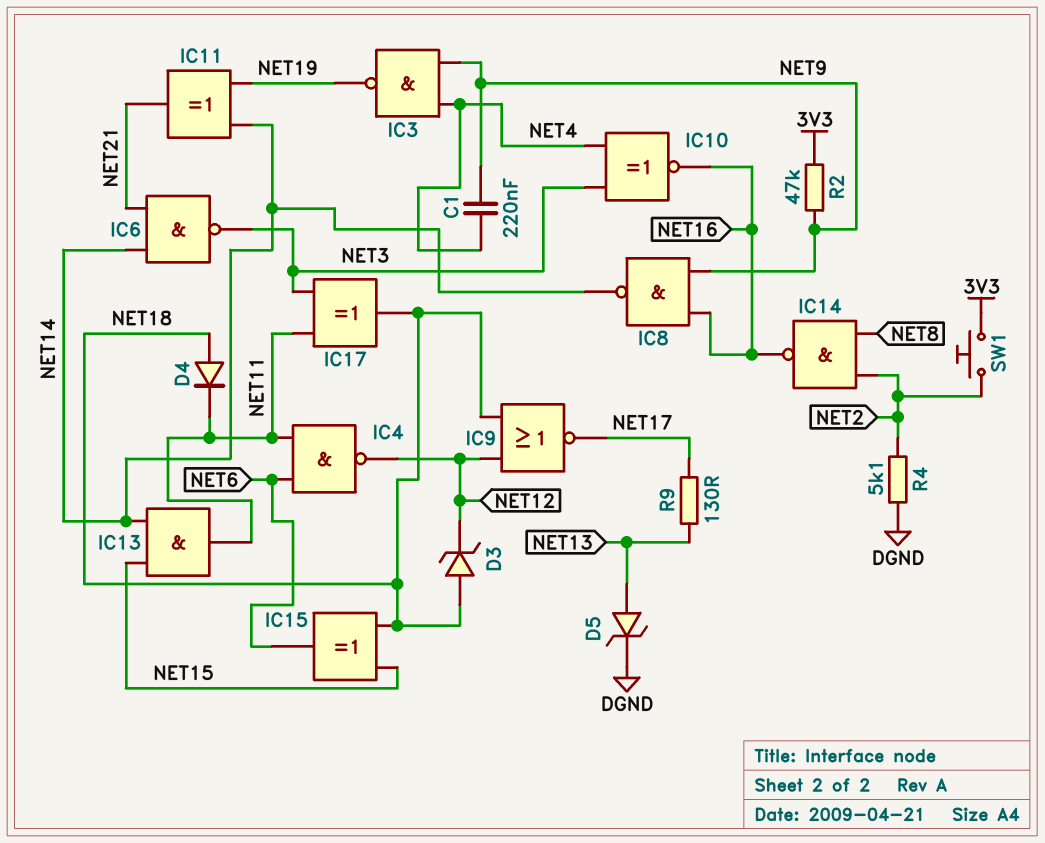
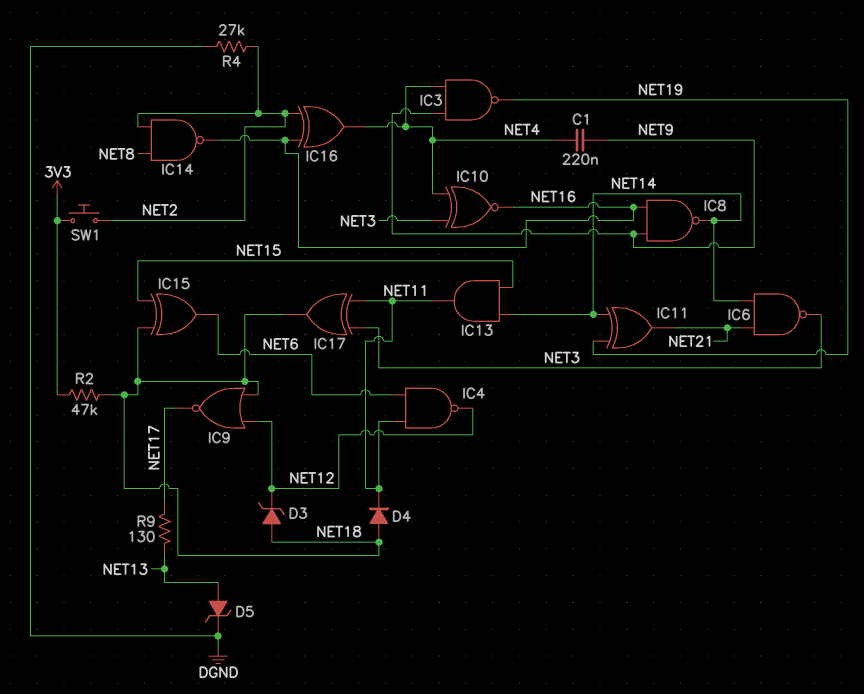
IC16: none -> XOR (in NET2, in NET16, out NET4)
R2: 47k (3V3, NET9) -> 47k (3V3, NET18)
R4: 5.1k (DGND, NET2) -> 27k (DGND, NET2)

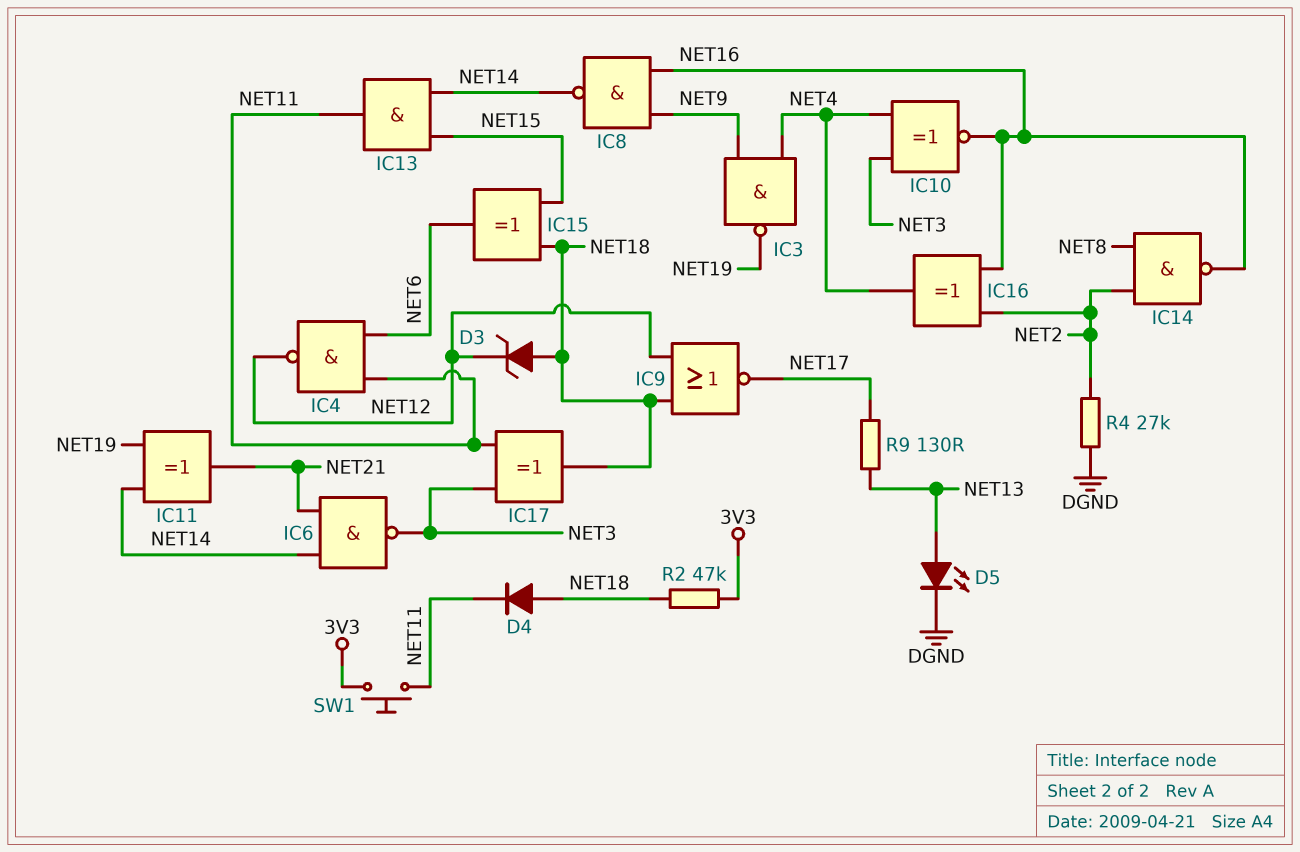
C1: 220nF (NET4, NET9) -> none
D5: zener (A NET13, K DGND) -> LED (A NET13, K DGND)
SW1: button (3V3, NET2) -> button (3V3, NET11)

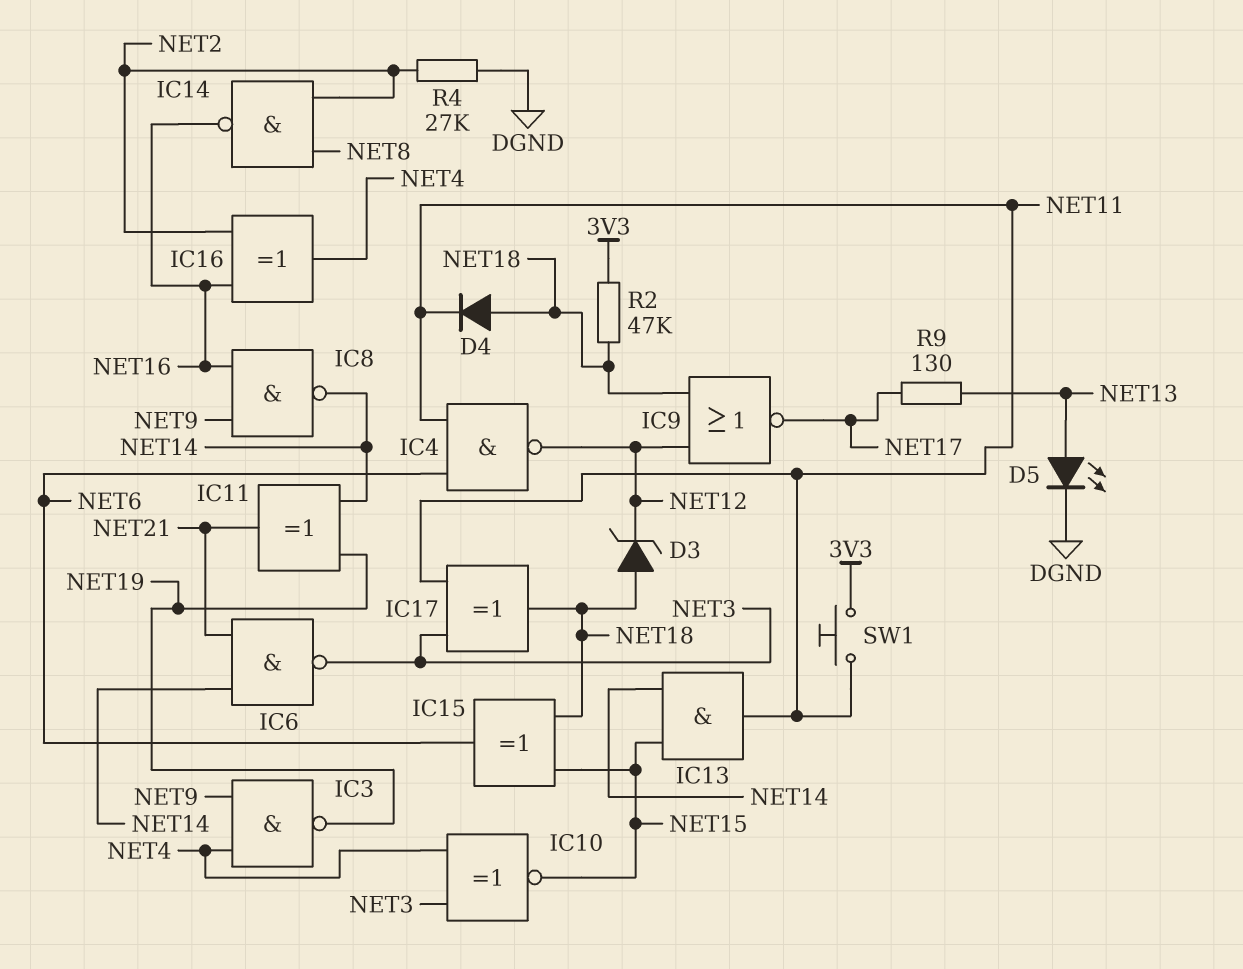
IC10: XNOR (in NET3, in NET4, out NET16) -> XNOR (in NET3, in NET4, out NET15)

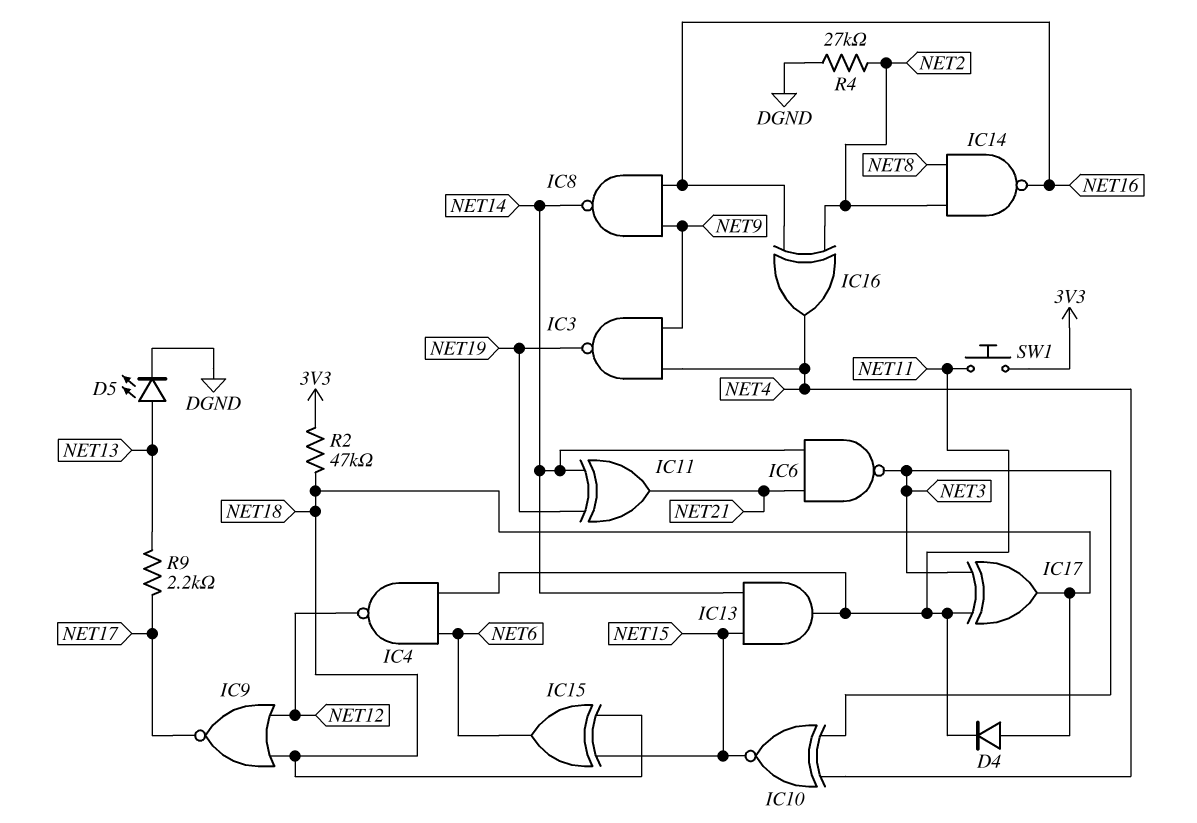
D3: zener (A NET18, K NET12) -> none
R9: 130 (NET13, NET17) -> 2.2k (NET13, NET17)

